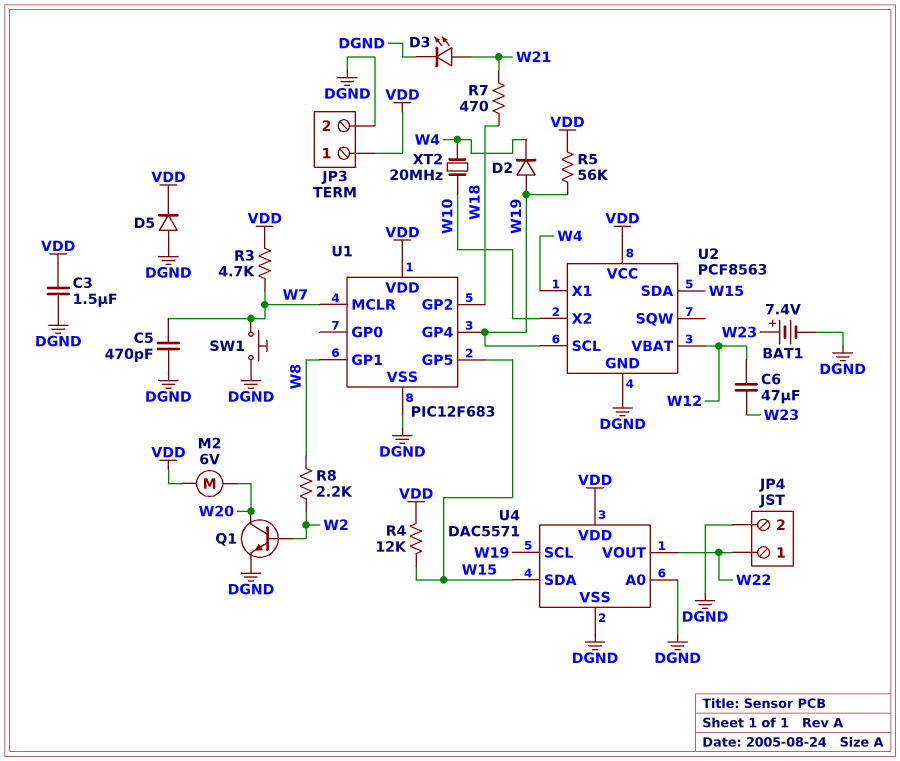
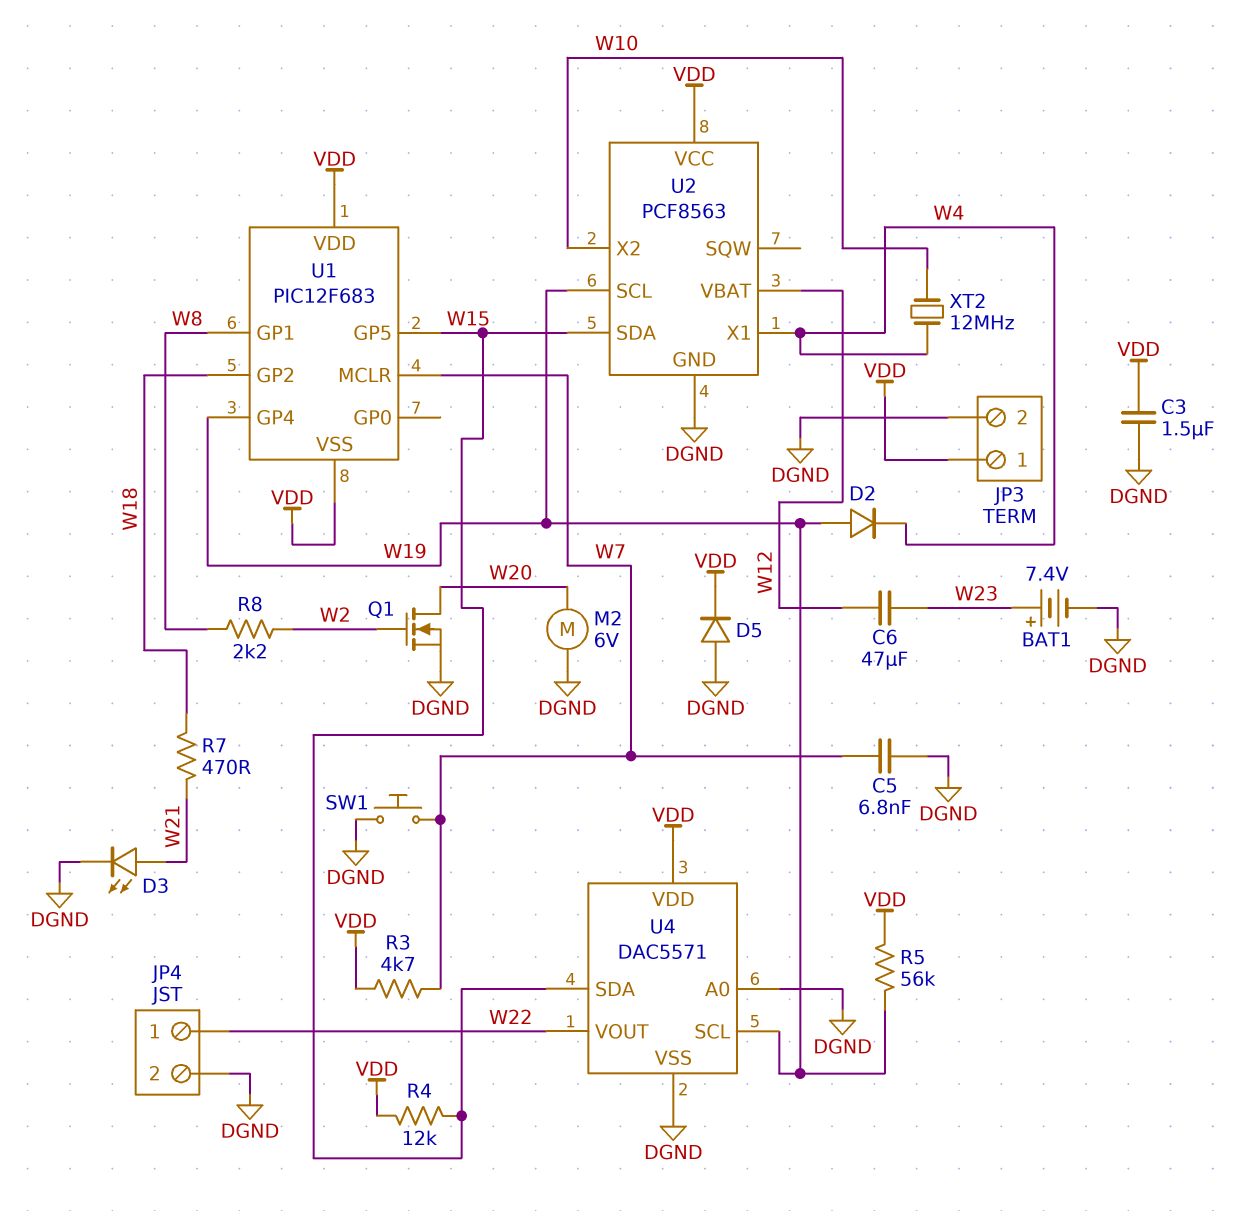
C5: 470pF (DGND, W7) -> 6.8nF (DGND, W7)
M2: motor 6V (VDD, W20) -> motor 6V (DGND, W20)
Q1: NPN (B W2, C W20, E DGND) -> NMOS (G W2, D W20, S DGND)
U1 pin VSS: DGND -> VDD
XT2: 20MHz (W4, W10) -> 12MHz (W4, W10)

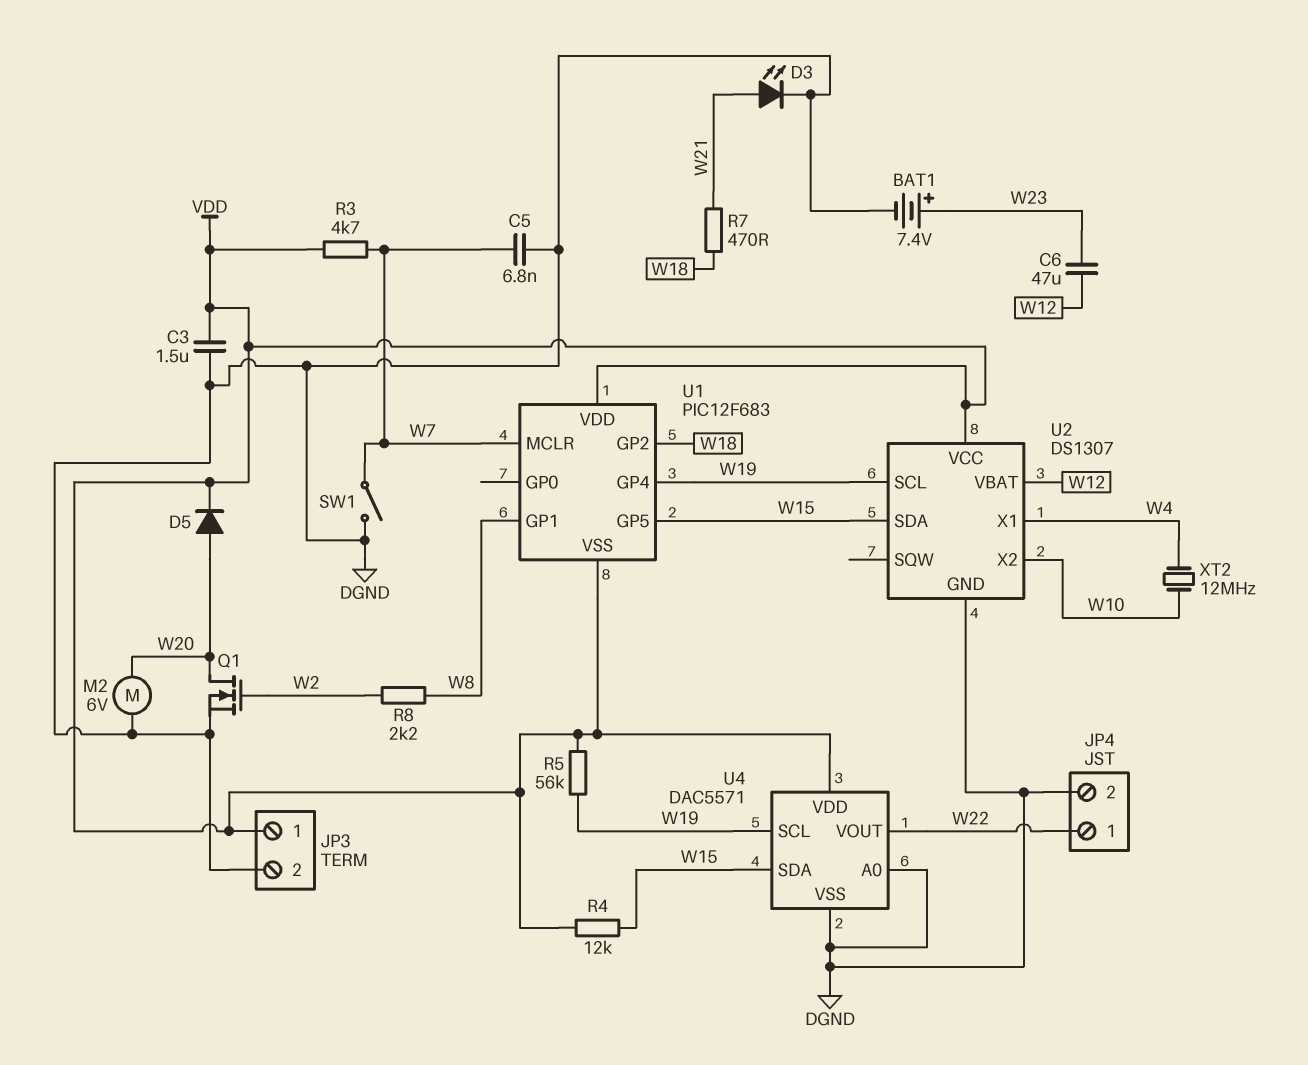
D2: diode (A W19, K W4) -> none
D5: diode (A DGND, K VDD) -> diode (A W20, K VDD)
SW1: button (DGND, W7) -> switch (DGND, W7)
U2: PCF8563 -> DS1307

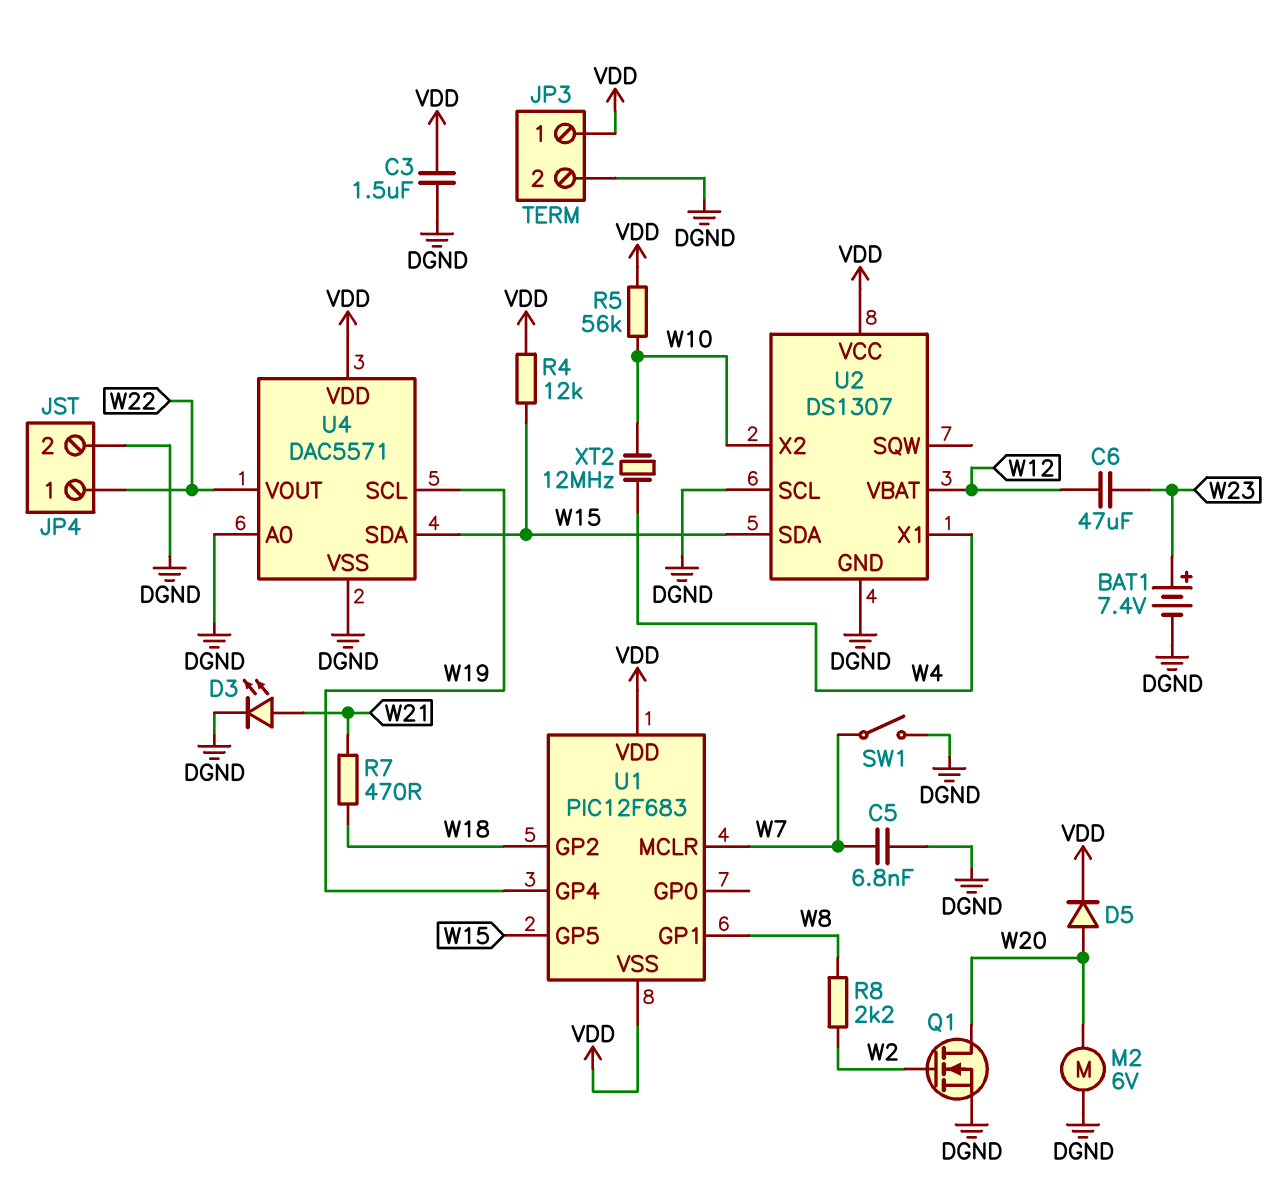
R3: 4.7k (VDD, W7) -> none
R5: 56k (VDD, W19) -> 56k (VDD, W10)
U2 pin SCL: W19 -> DGND

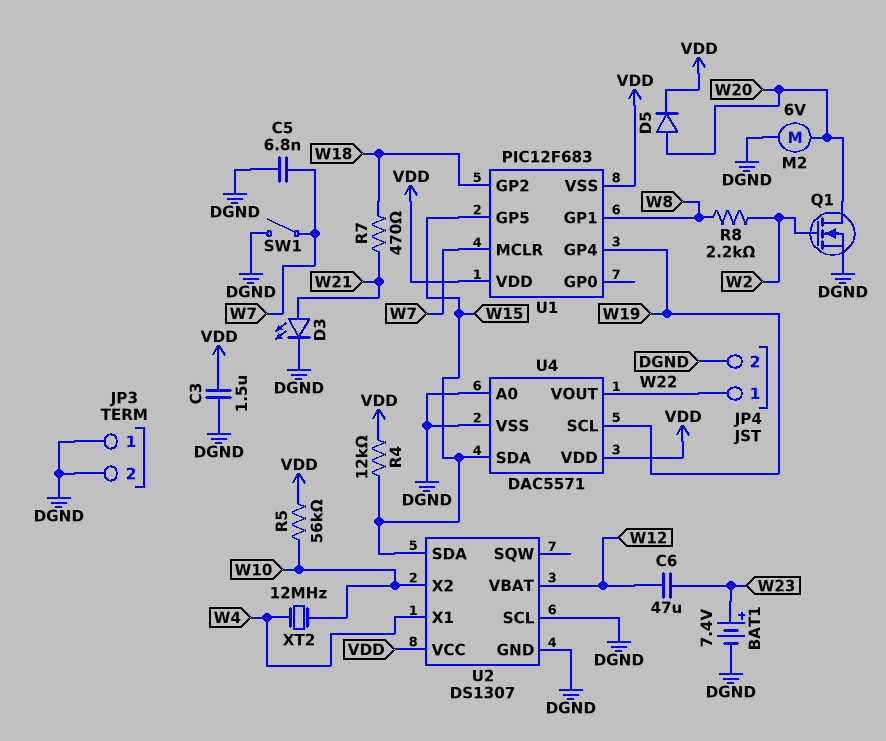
JP3 pin 1: VDD -> DGND

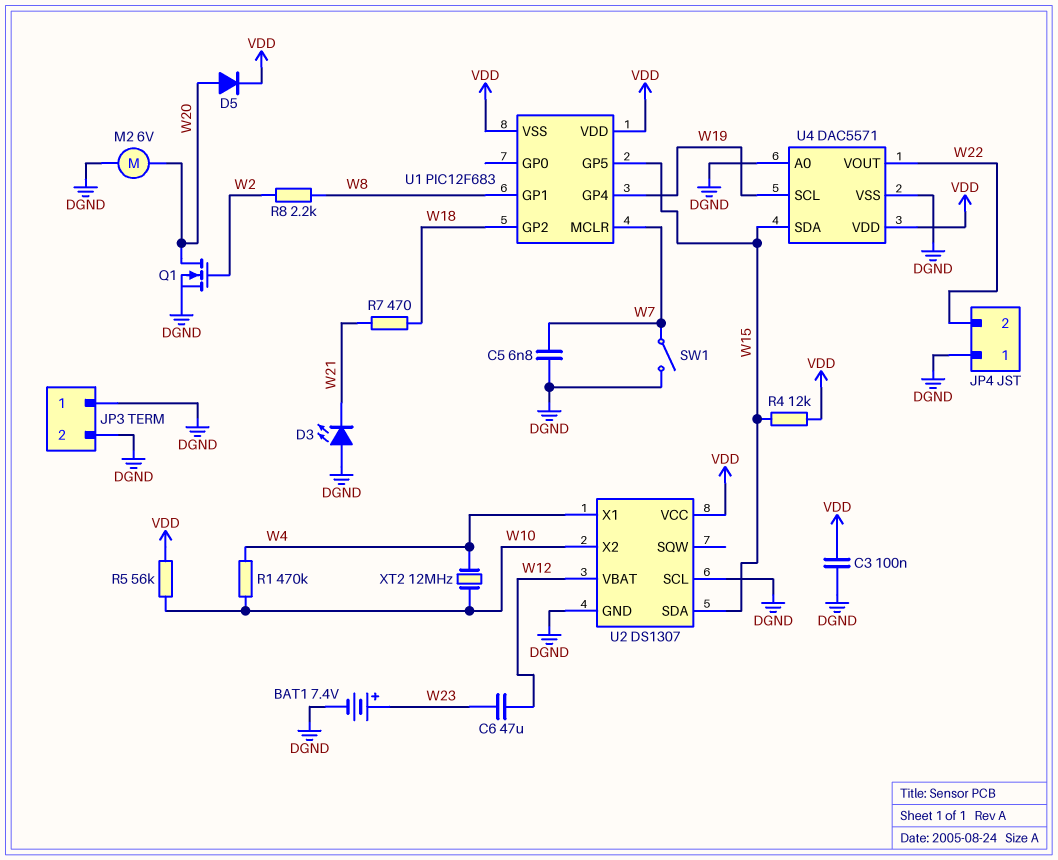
C3: 1.5uF (DGND, VDD) -> 100nF (DGND, VDD)
D3: LED (A W21, K DGND) -> LED (A DGND, K W21)
JP4 pin 1: W22 -> DGND
JP4 pin 2: DGND -> W22
R1: none -> 470k (W4, W10)

